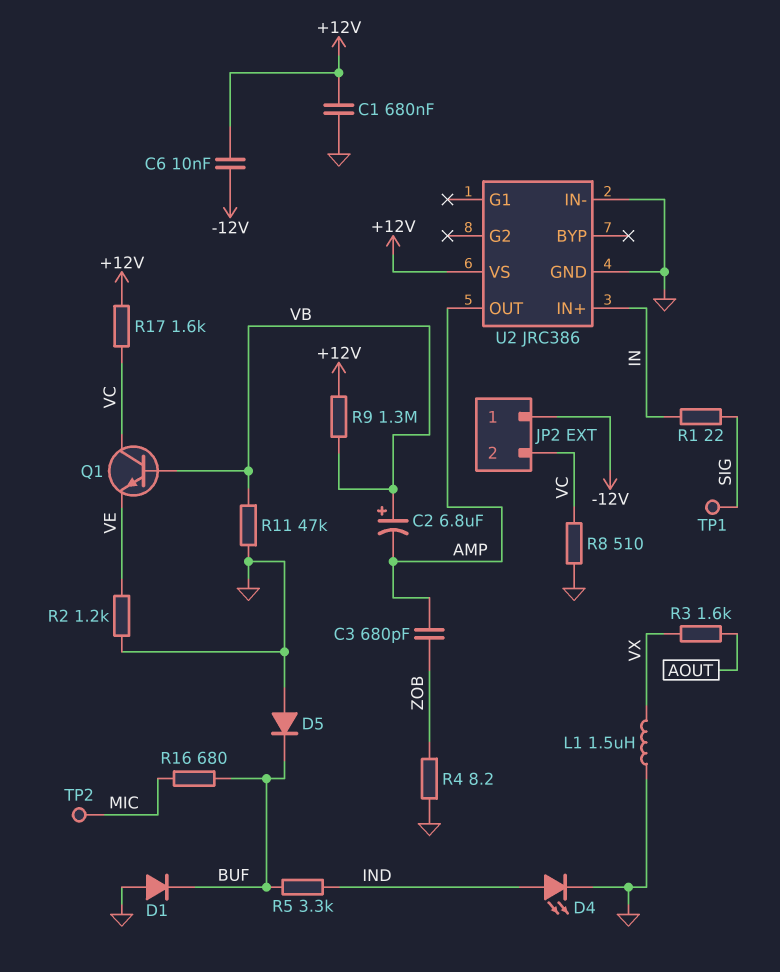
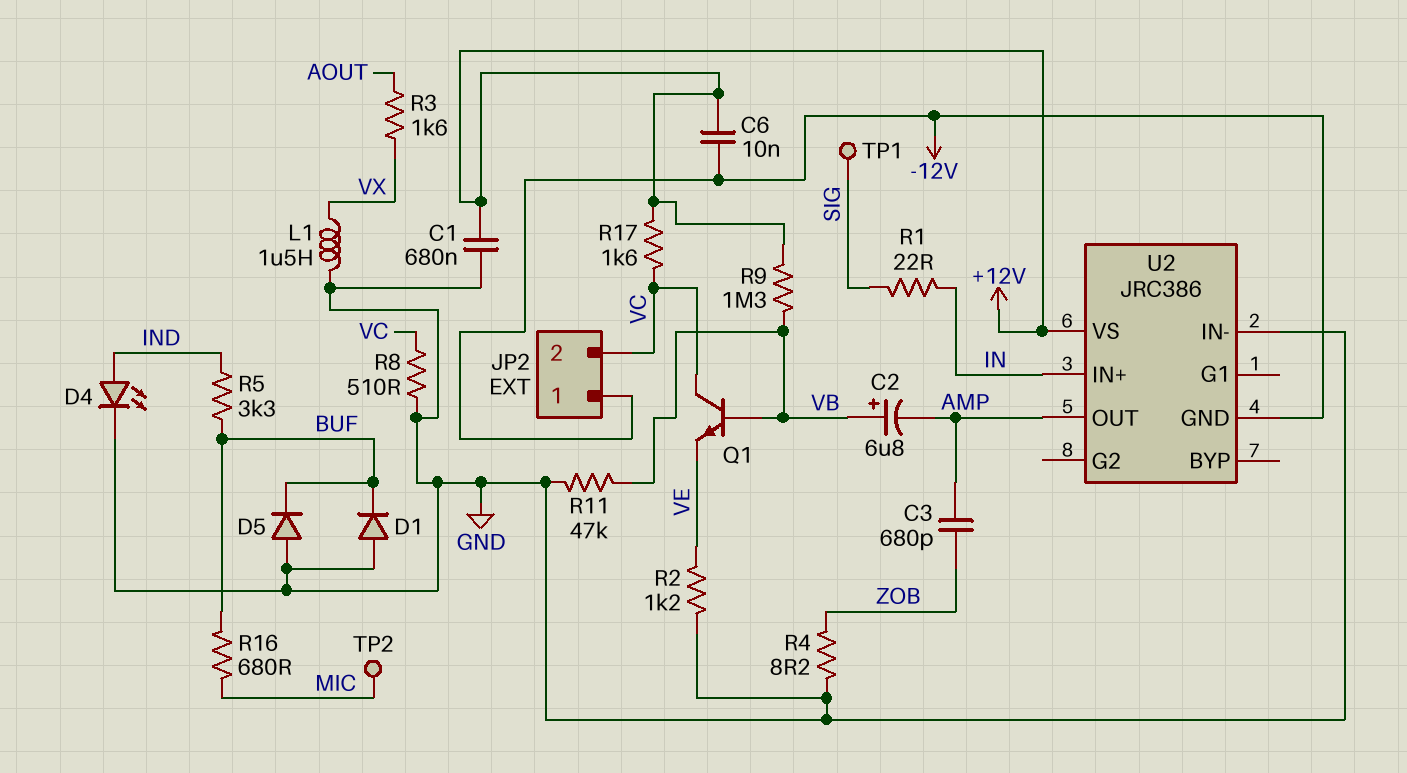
U2 pin GND: GND -> -12V

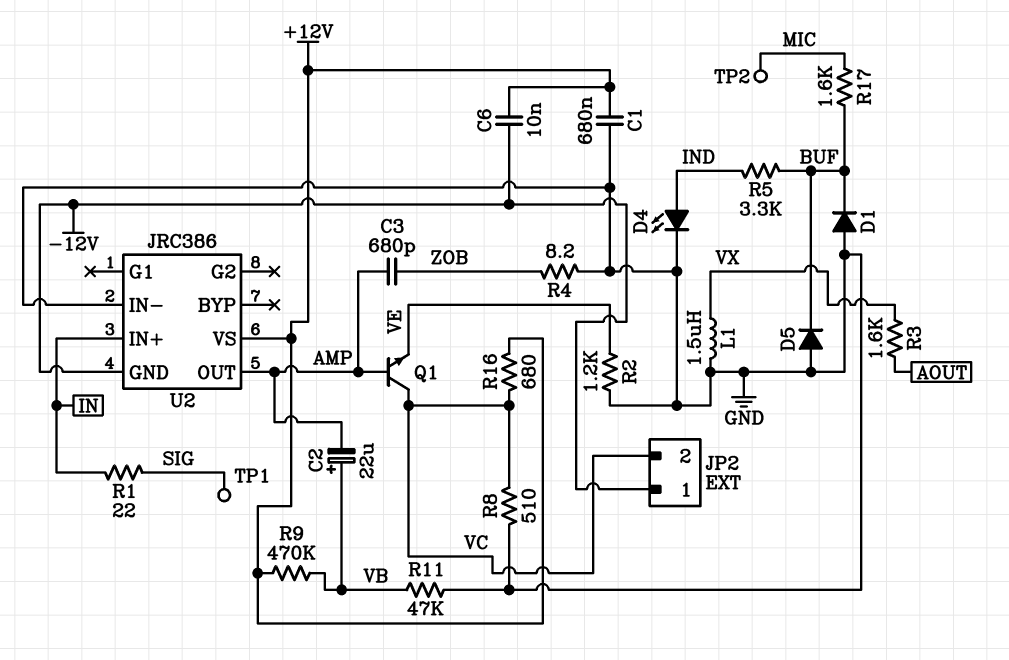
C2: 6.8uF (plus VB, minus AMP) -> 22uF (plus VB, minus AMP)
Q1: NPN (B VB, C VC, E VE) -> NPN (B AMP, C VC, E VE)
R9: 1.3M (+12V, VB) -> 470k (+12V, VB)
R16: 680 (BUF, MIC) -> 680 (+12V, VC)
R17: 1.6k (+12V, VC) -> 1.6k (BUF, MIC)

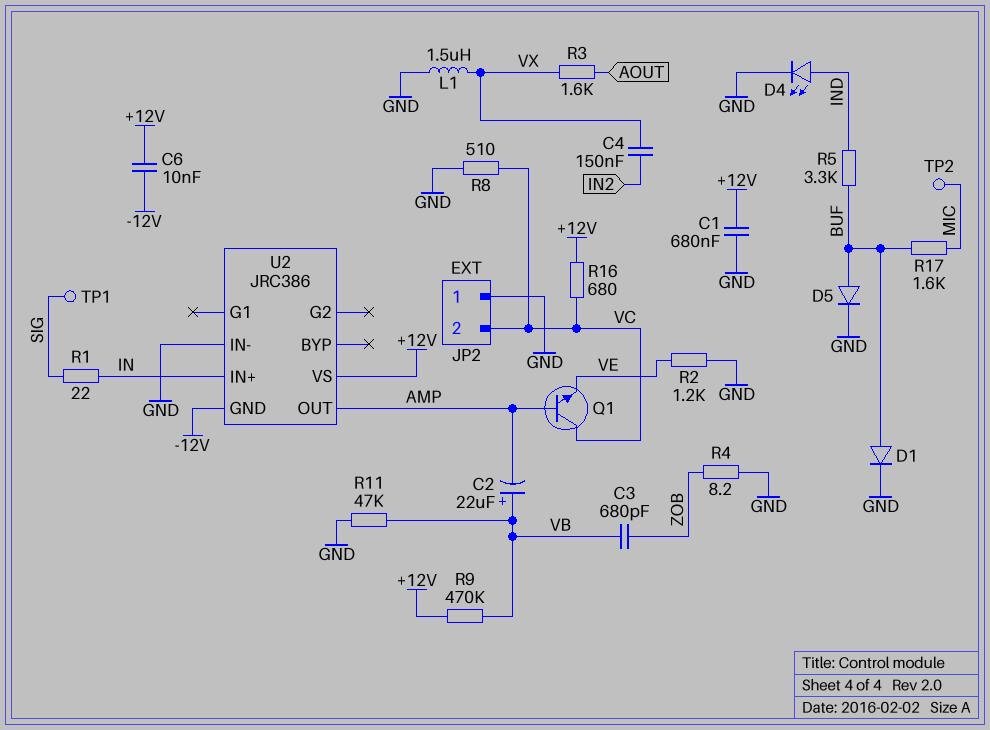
C3: 680pF (AMP, ZOB) -> 680pF (VB, ZOB)
C4: none -> 150nF (IN2, VX)
D1: diode (A GND, K BUF) -> diode (A BUF, K GND)
D5: diode (A GND, K BUF) -> diode (A BUF, K GND)
JP2 pin 1: -12V -> GND

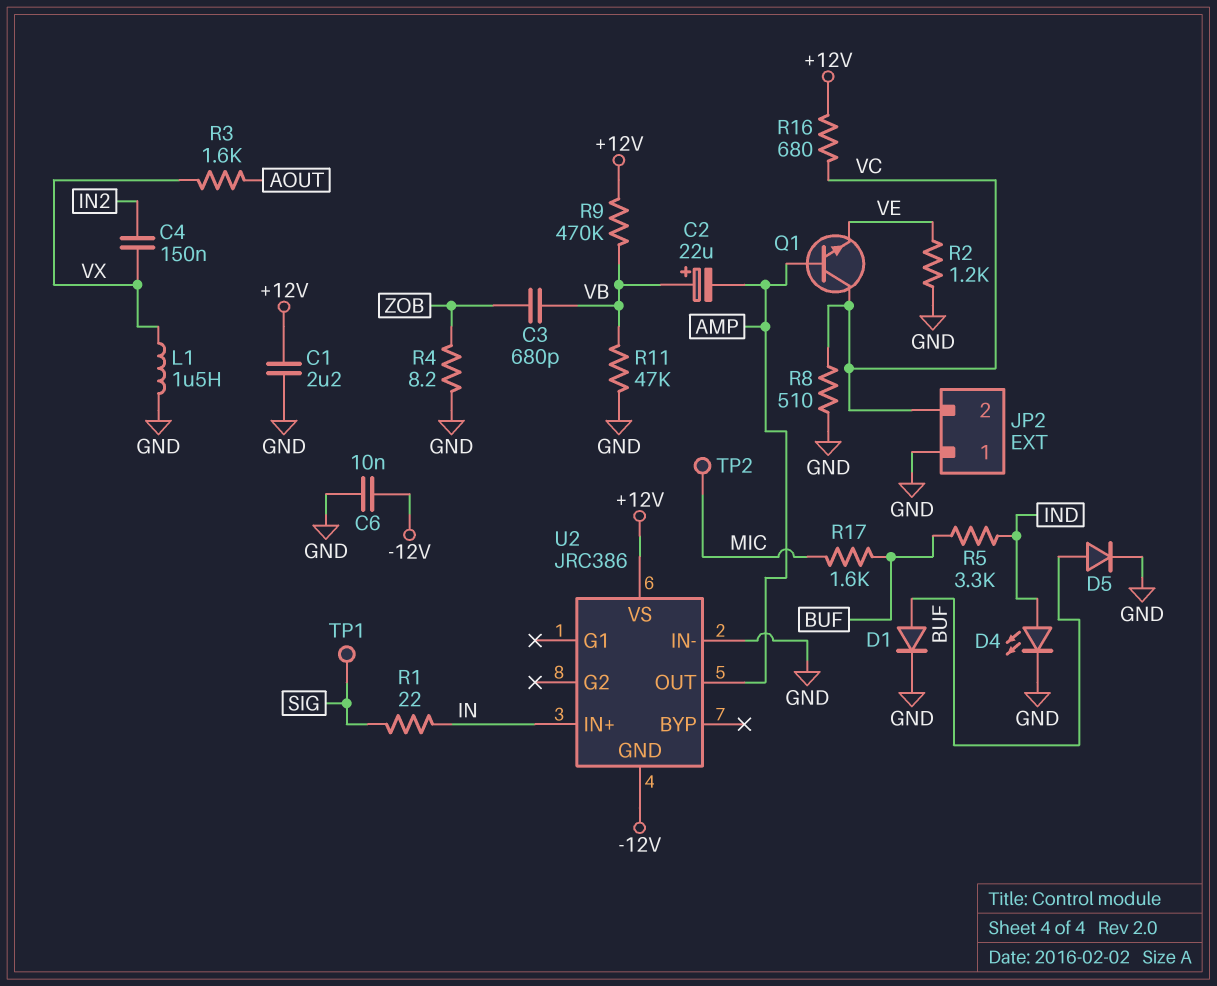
C1: 680nF (+12V, GND) -> 2.2uF (+12V, GND)
C6: 10nF (+12V, -12V) -> 10nF (-12V, GND)

